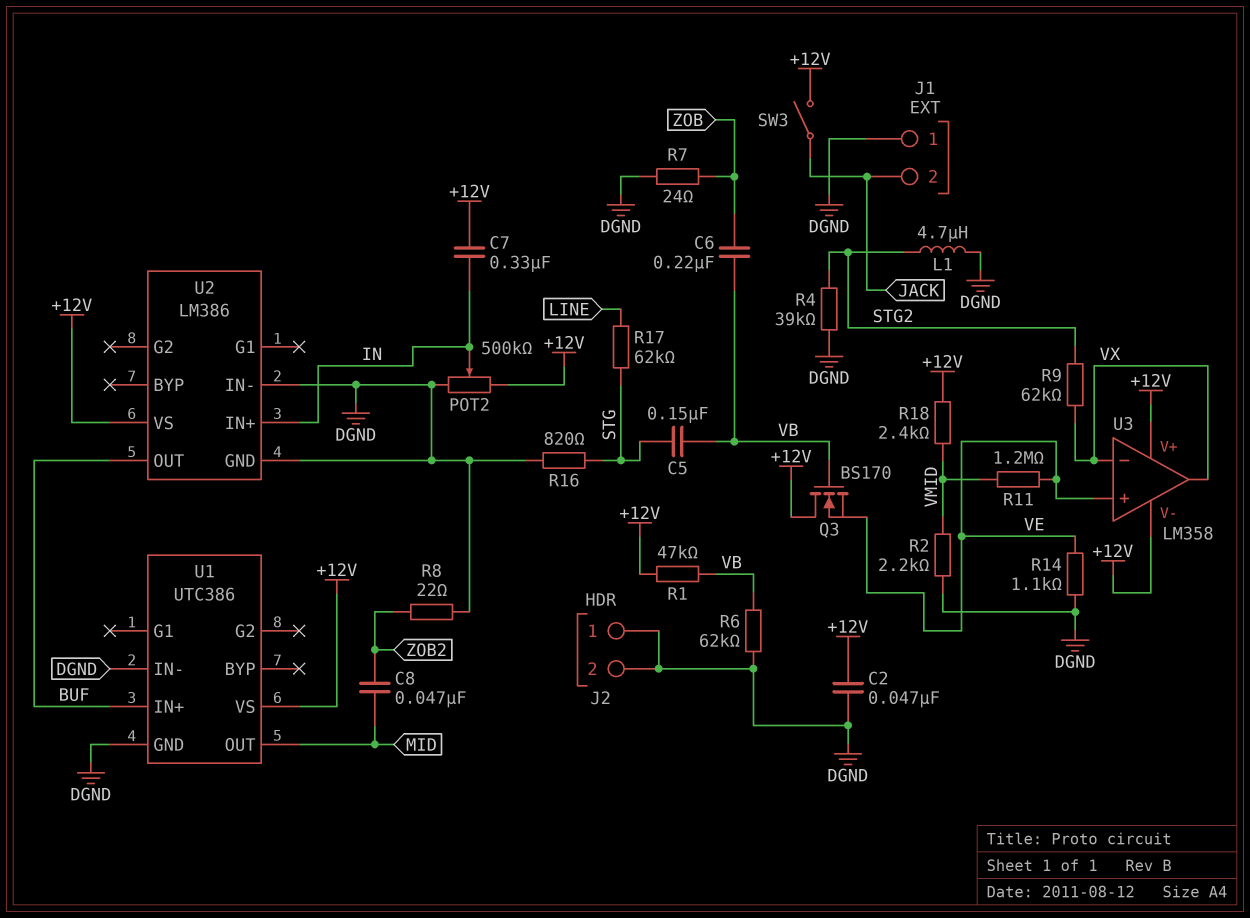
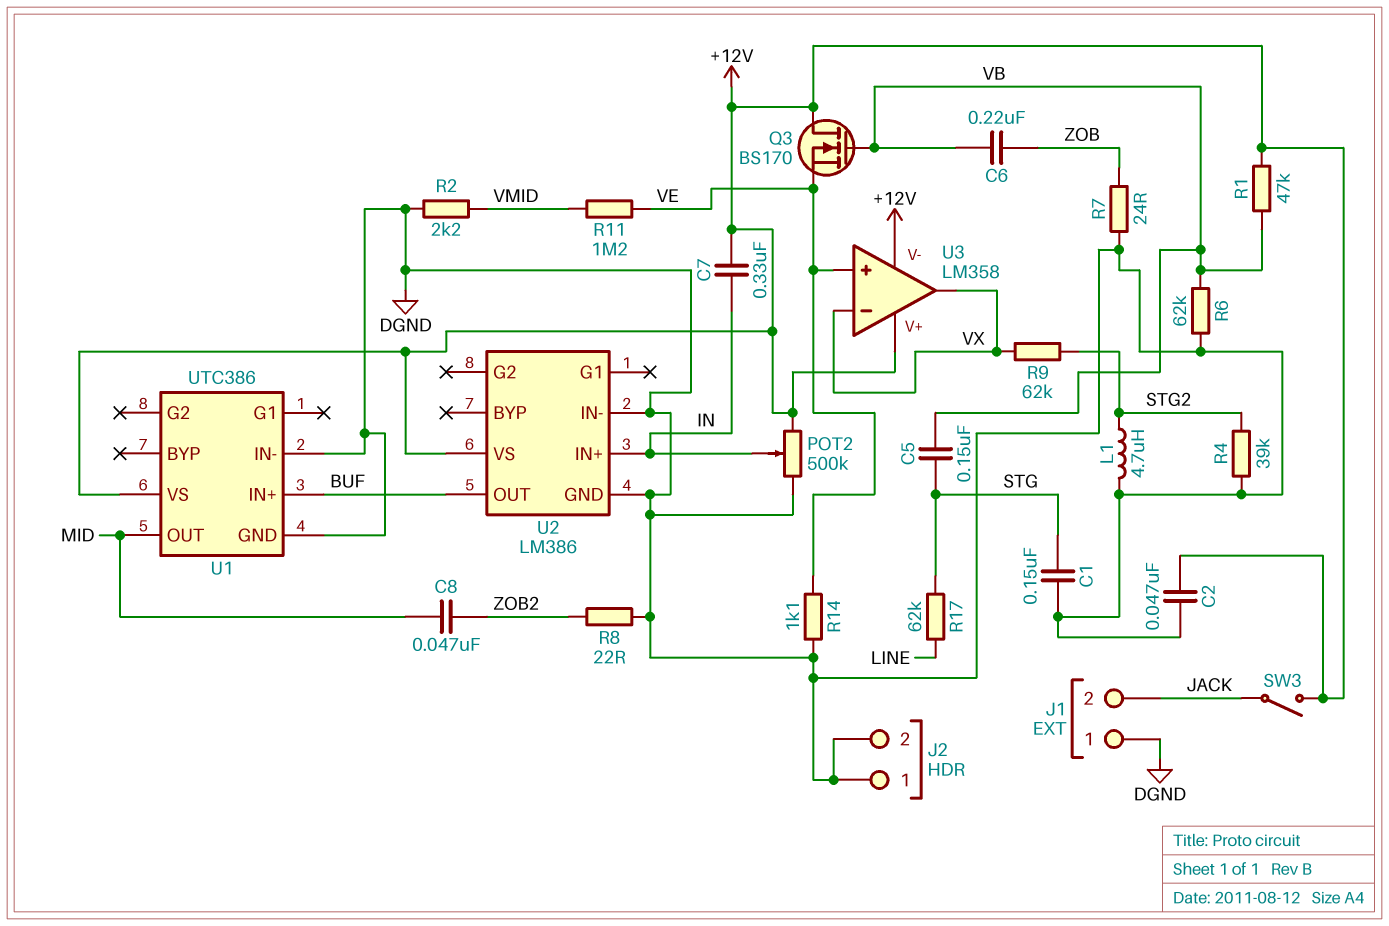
C1: none -> 150nF (DGND, STG)
R16: 820 (DGND, STG) -> none
R18: 2.4k (+12V, VMID) -> none

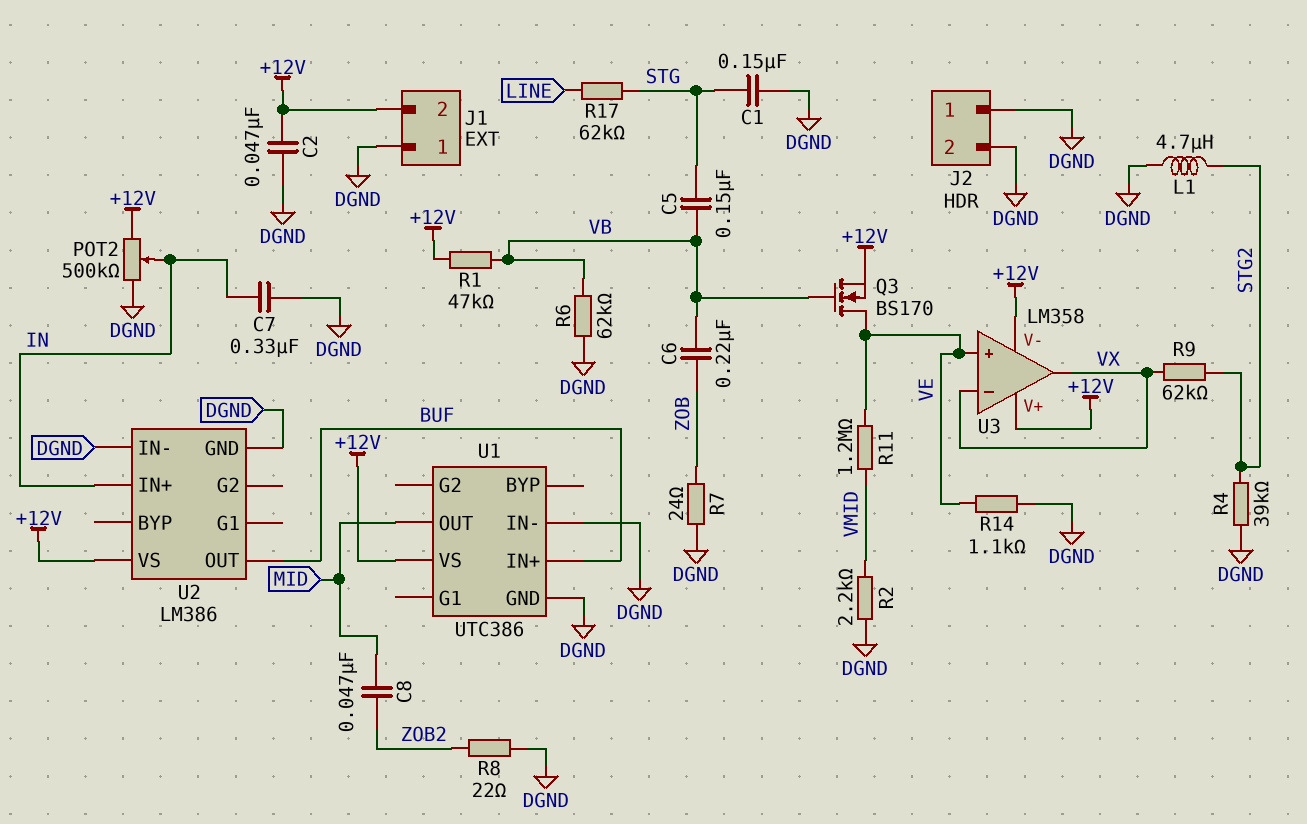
C7: 330nF (+12V, IN) -> 330nF (DGND, IN)
J1 pin 2: JACK -> +12V
Q3: NMOS BS170 (G VB, D +12V, S VE) -> NMOS BS170 (G VB, D VE, S +12V)
SW3: switch (+12V, JACK) -> none

